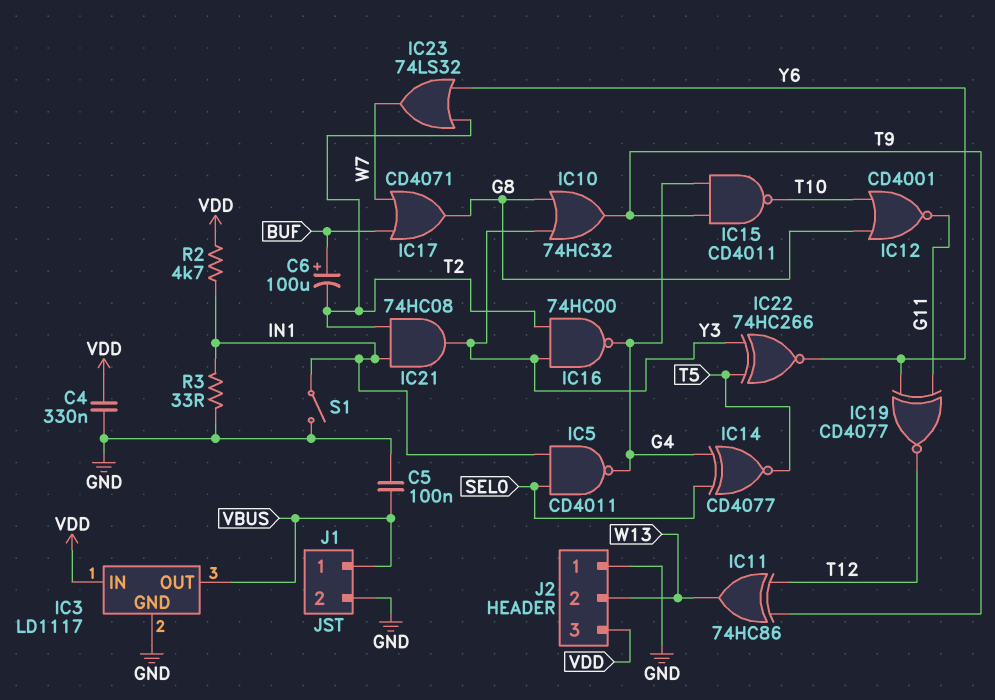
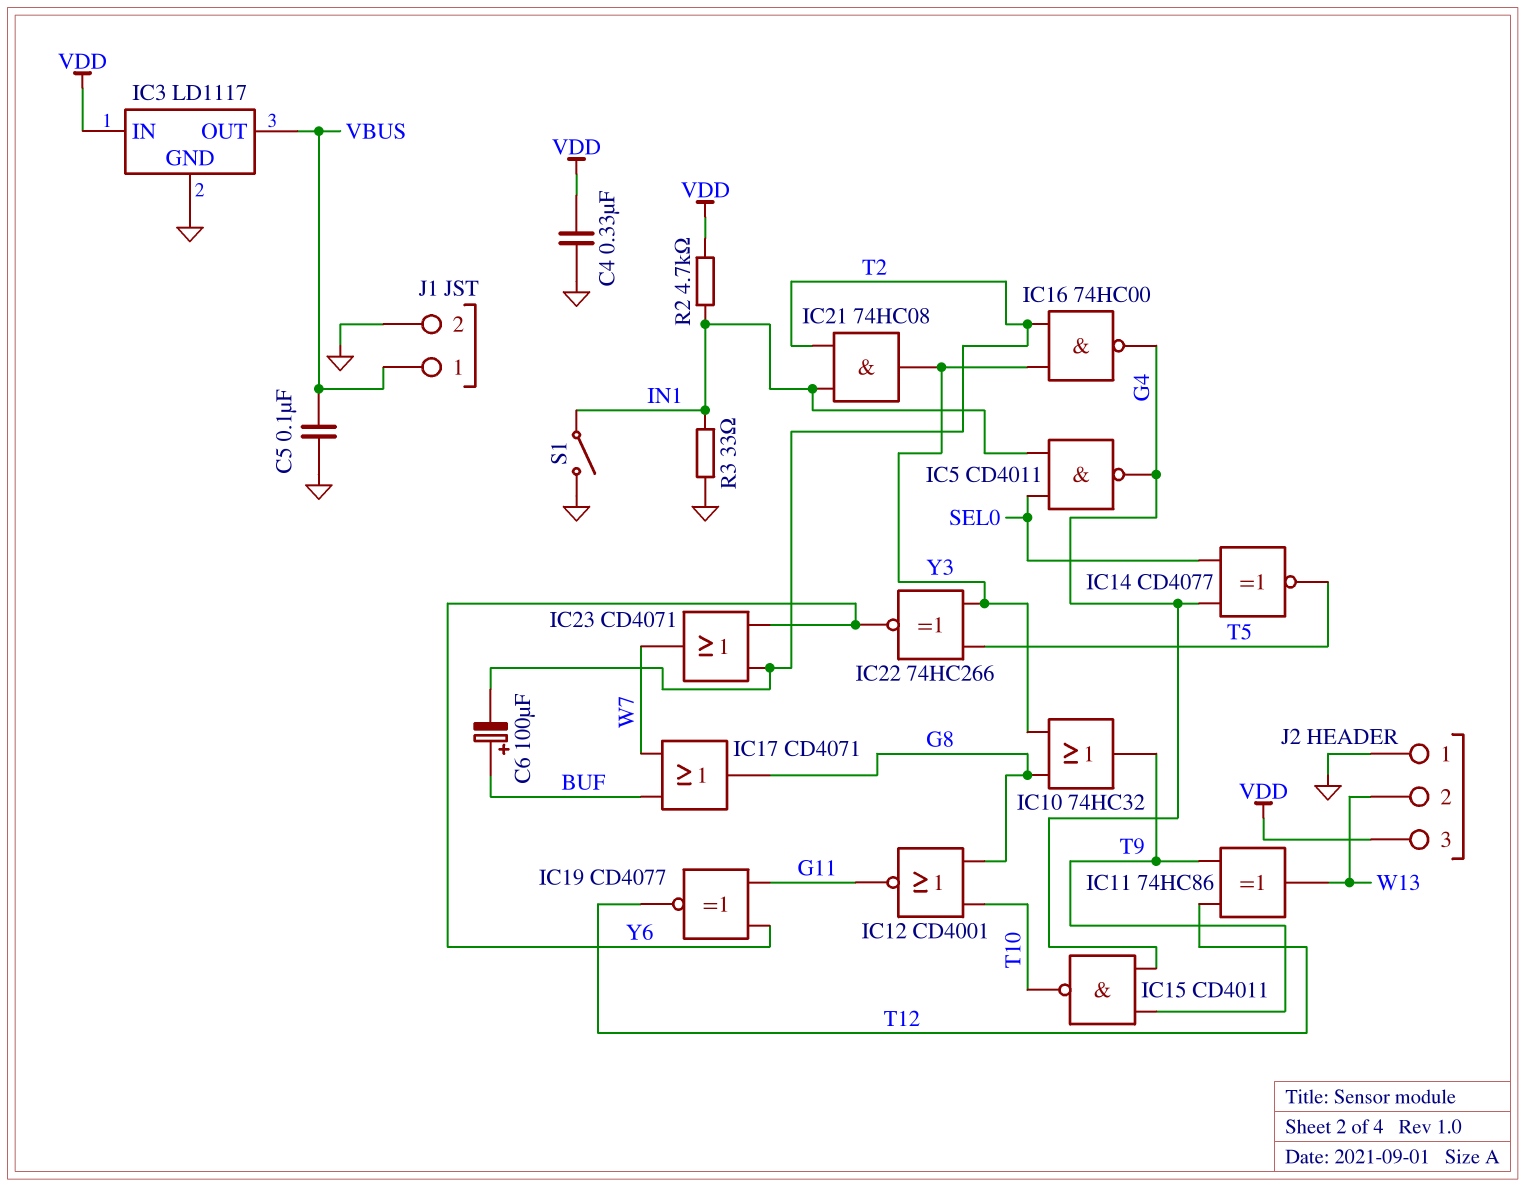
IC23: OR 74LS32 (in T2, in Y6, out W7) -> OR CD4071 (in T2, in Y6, out W7)

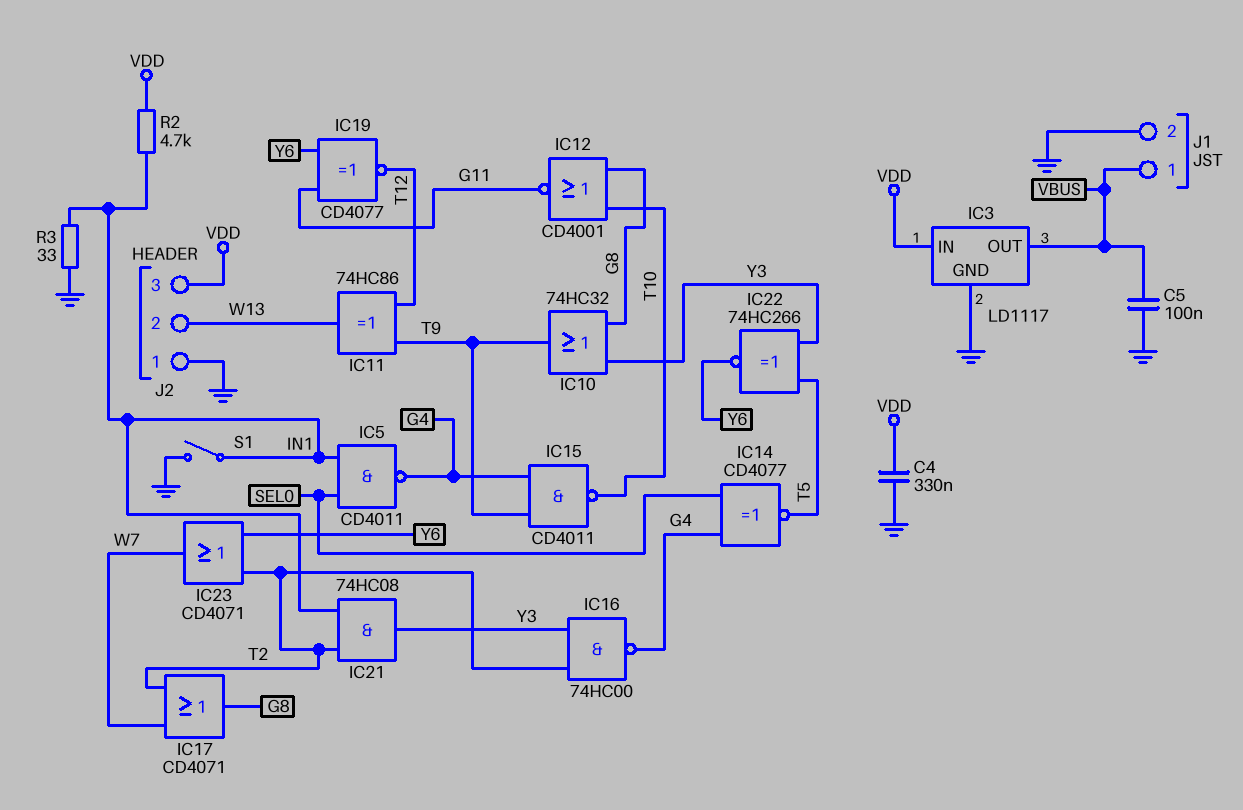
C6: 100uF (plus BUF, minus T2) -> none
IC17: OR CD4071 (in BUF, in W7, out G8) -> OR CD4071 (in T2, in W7, out G8)

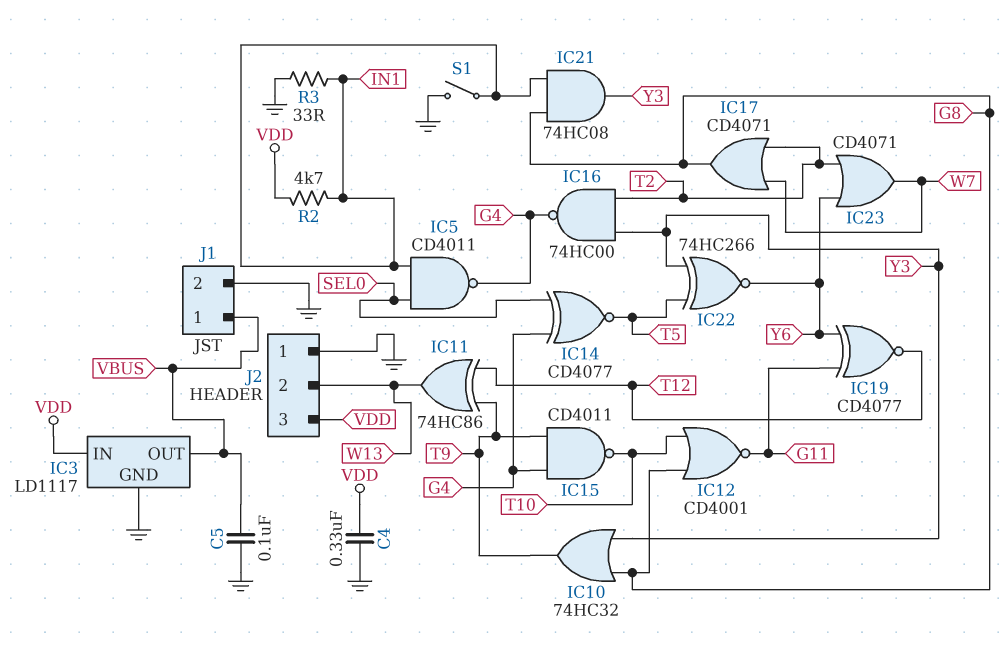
IC21: AND 74HC08 (in IN1, in T2, out Y3) -> AND 74HC08 (in G8, in IN1, out Y3)

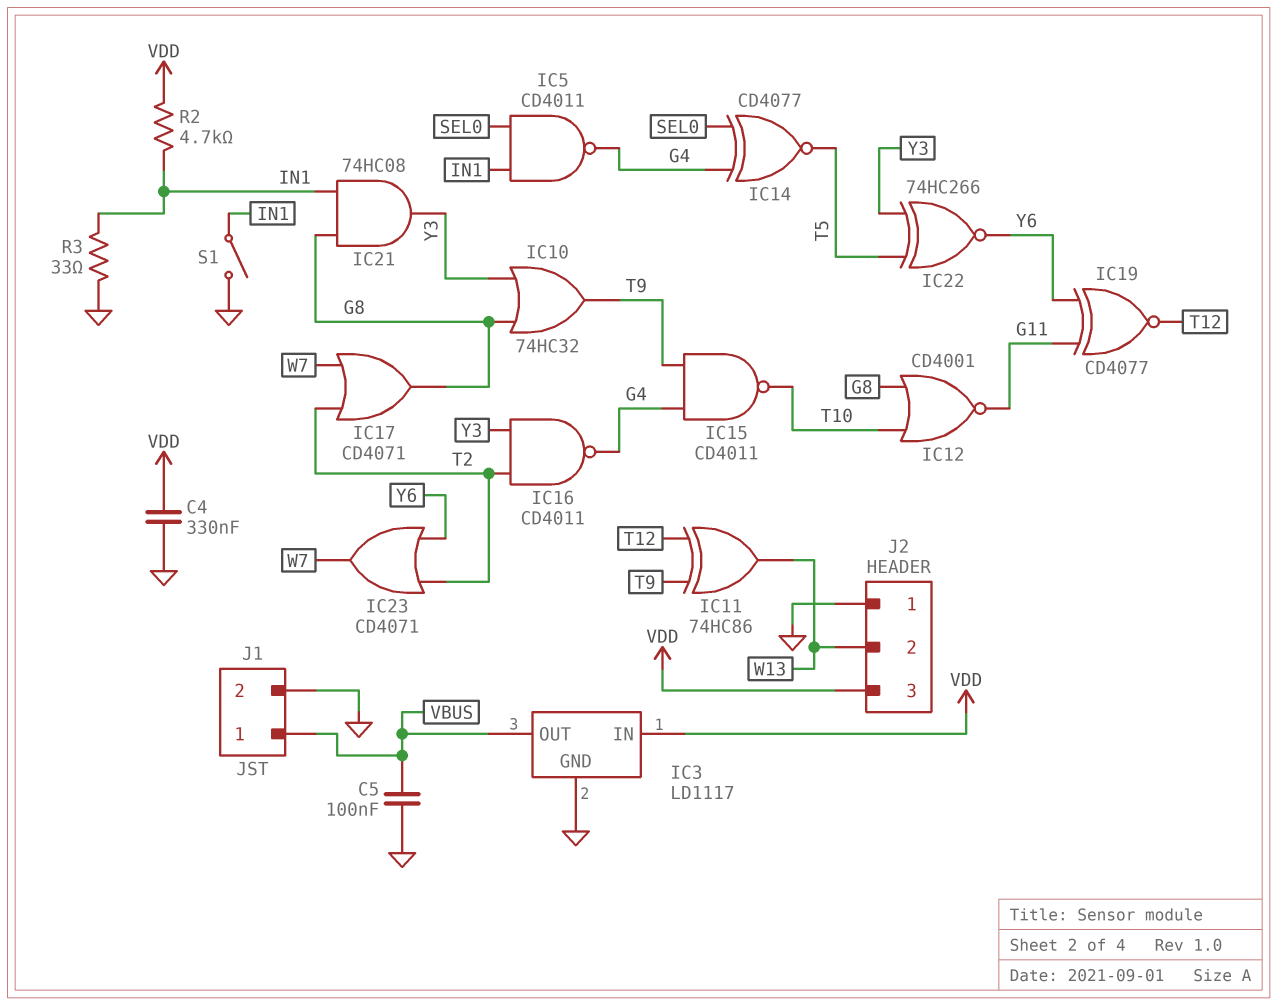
IC16: NAND 74HC00 (in T2, in Y3, out G4) -> NAND CD4011 (in T2, in Y3, out G4)

